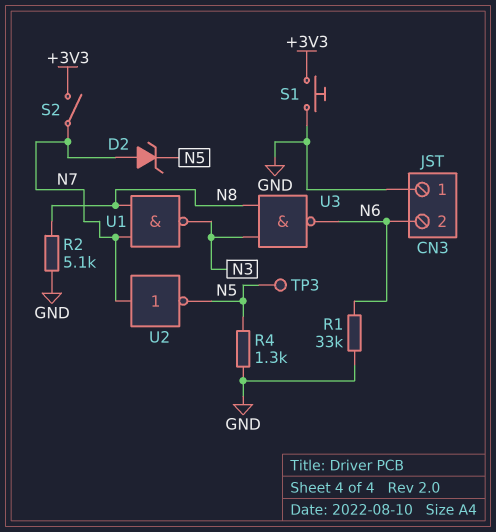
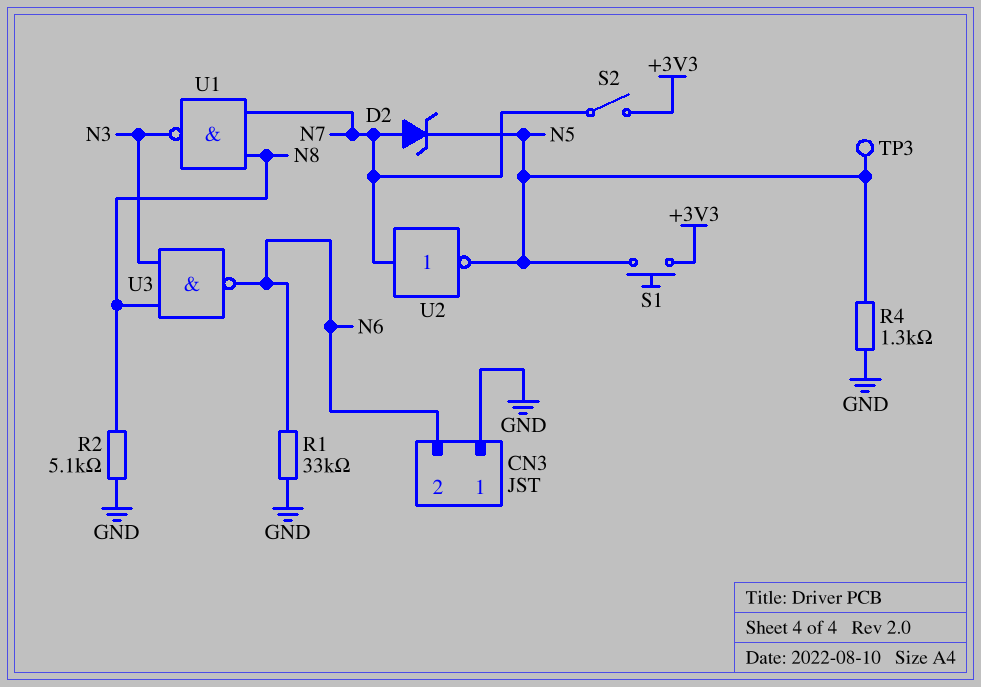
S1: button (+3V3, GND) -> button (+3V3, N5)

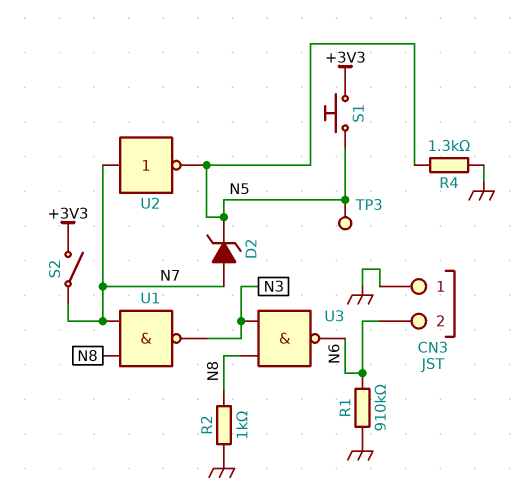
R1: 33k (GND, N6) -> 910k (GND, N6)
R2: 5.1k (GND, N8) -> 1k (GND, N8)

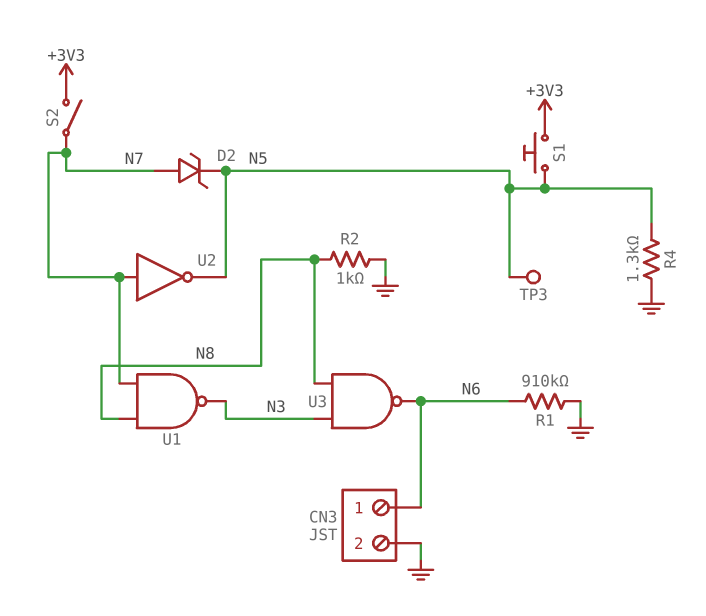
CN3 pin 1: GND -> N6
CN3 pin 2: N6 -> GND

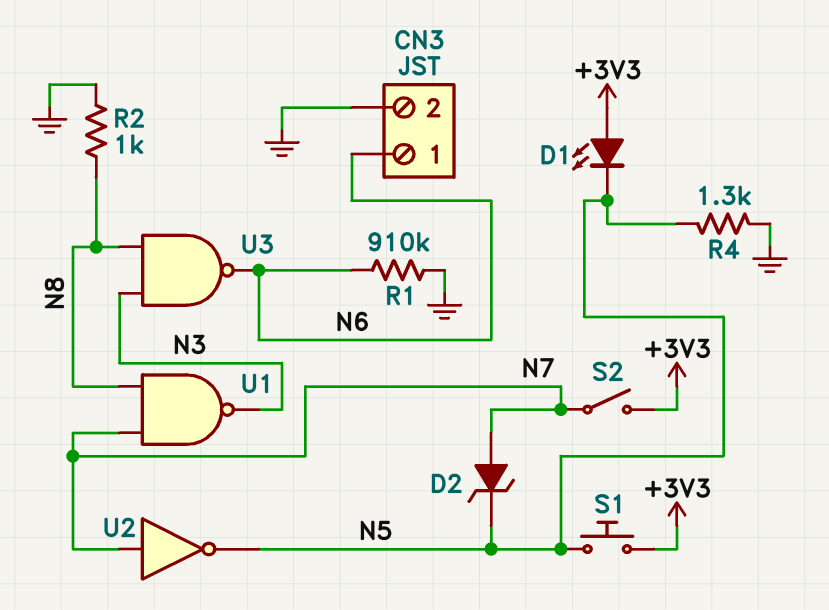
D1: none -> LED (A +3V3, K N5)
TP3: test point (N5) -> none

